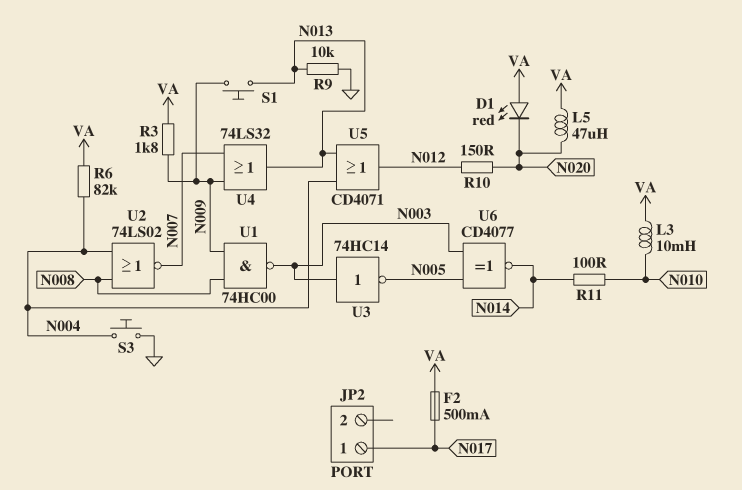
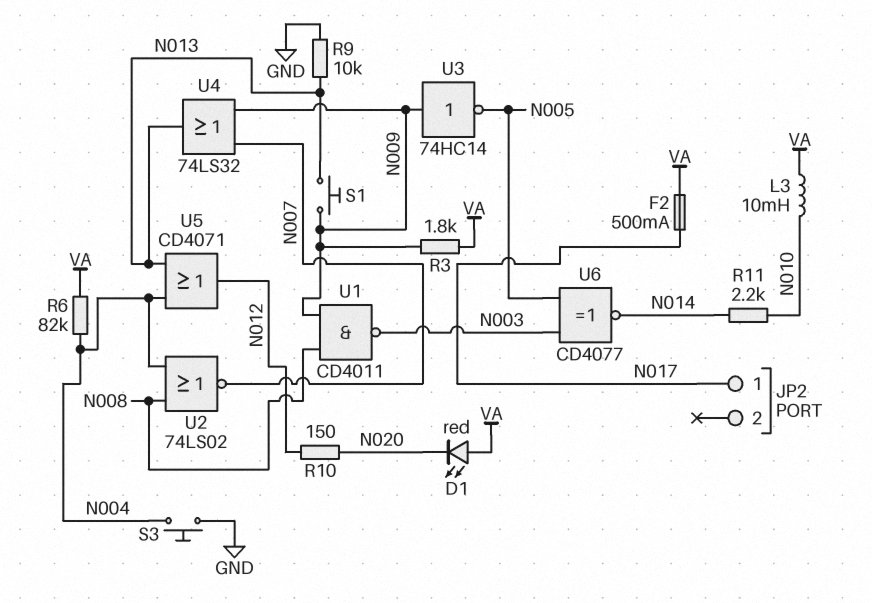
L5: 47uH (N020, VA) -> none
R11: 100 (N010, N014) -> 2.2k (N010, N014)
U1: NAND 74HC00 (in N008, in N009, out N003) -> NAND CD4011 (in N008, in N009, out N003)
U3: NOT 74HC14 (in N003, out N005) -> NOT 74HC14 (in N009, out N005)

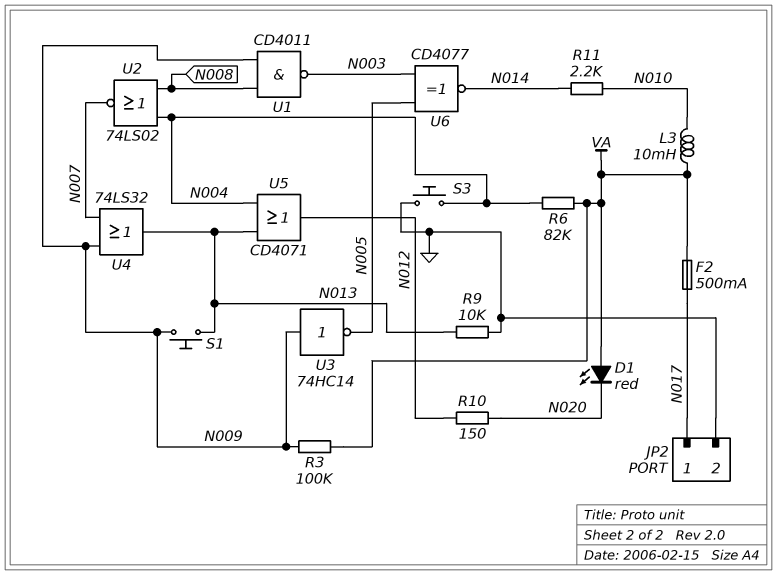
JP2 pin 2: none -> GND
R3: 1.8k (N009, VA) -> 100k (N009, VA)

